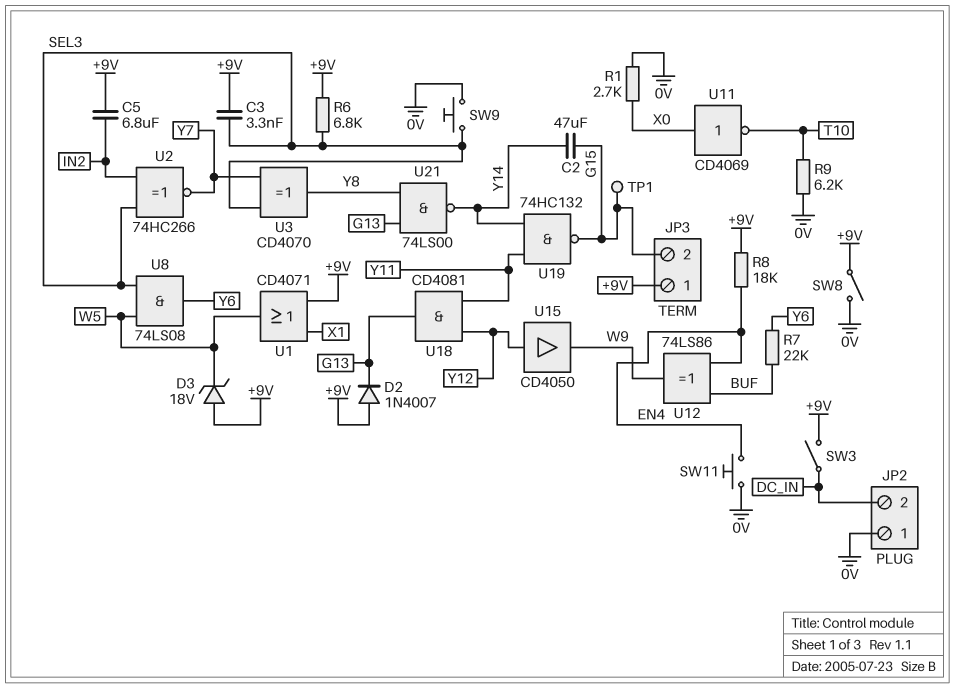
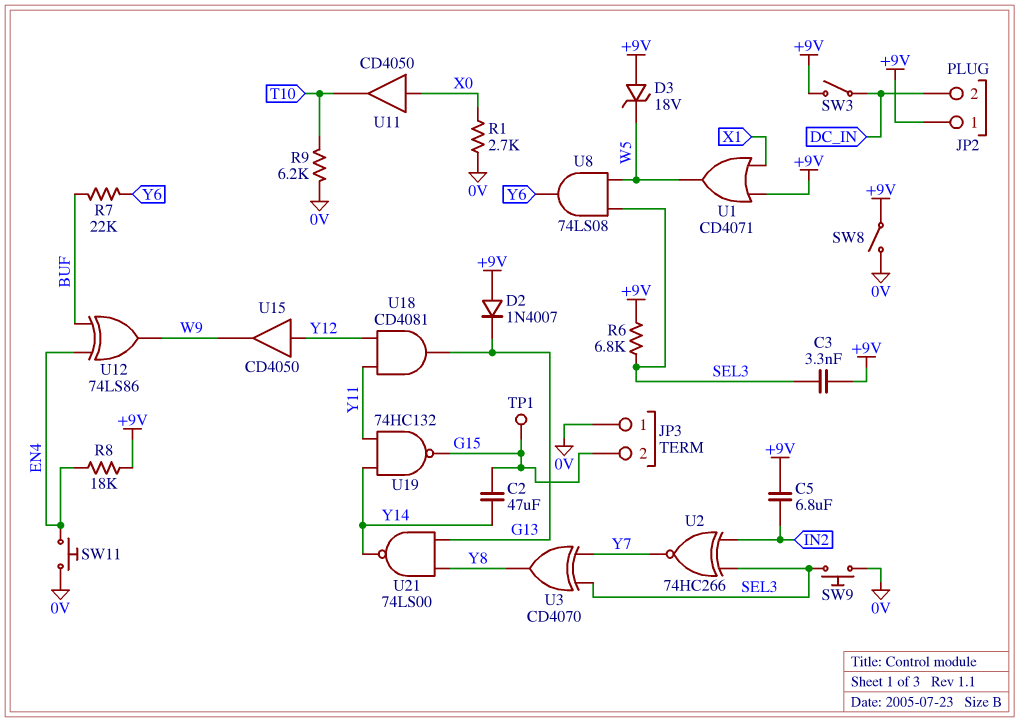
JP2 pin 1: 0V -> +9V
JP3 pin 1: +9V -> 0V
U11: NOT CD4069 (in X0, out T10) -> buffer CD4050 (in X0, out T10)

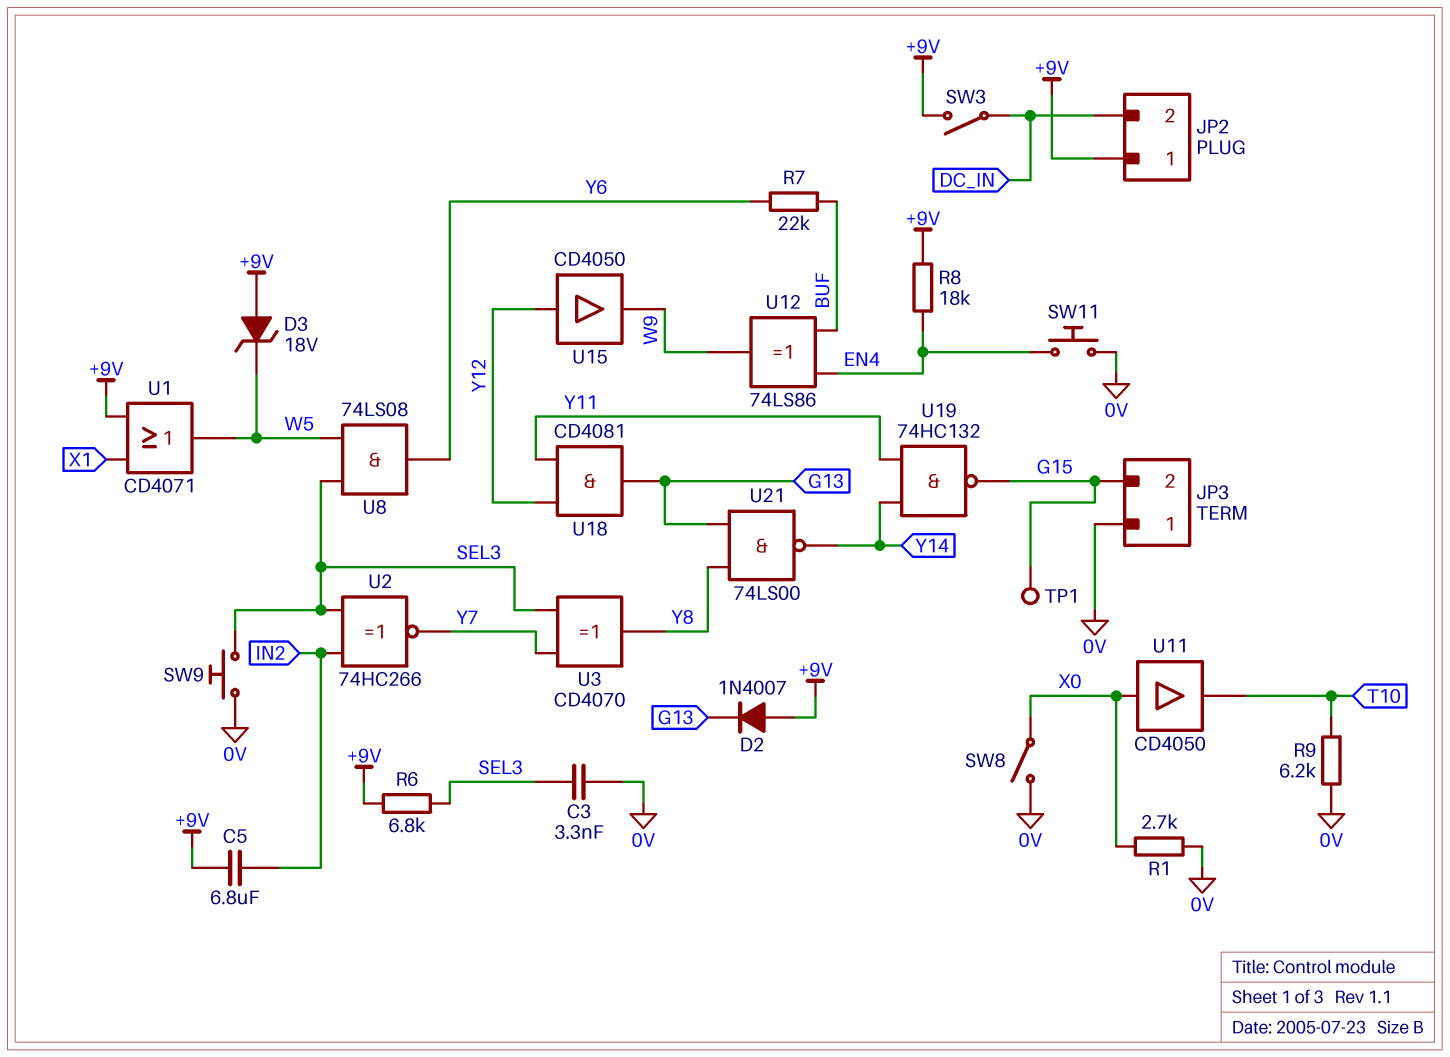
C2: 47uF (G15, Y14) -> none
C3: 3.3nF (+9V, SEL3) -> 3.3nF (0V, SEL3)
SW8: switch (+9V, 0V) -> switch (0V, X0)

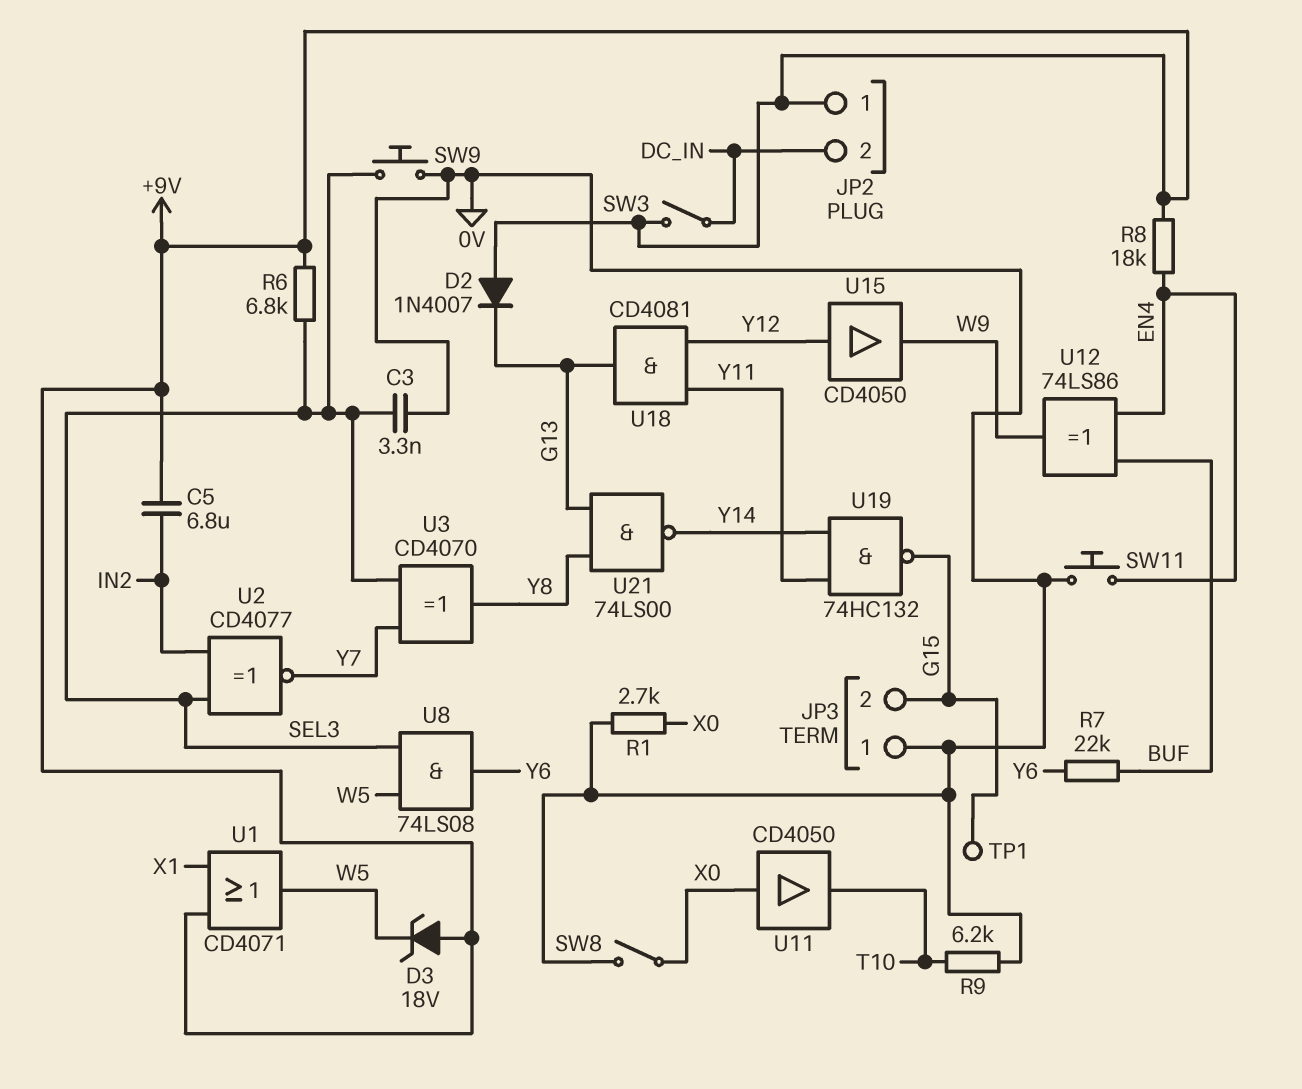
U2: XNOR 74HC266 (in IN2, in SEL3, out Y7) -> XNOR CD4077 (in IN2, in SEL3, out Y7)

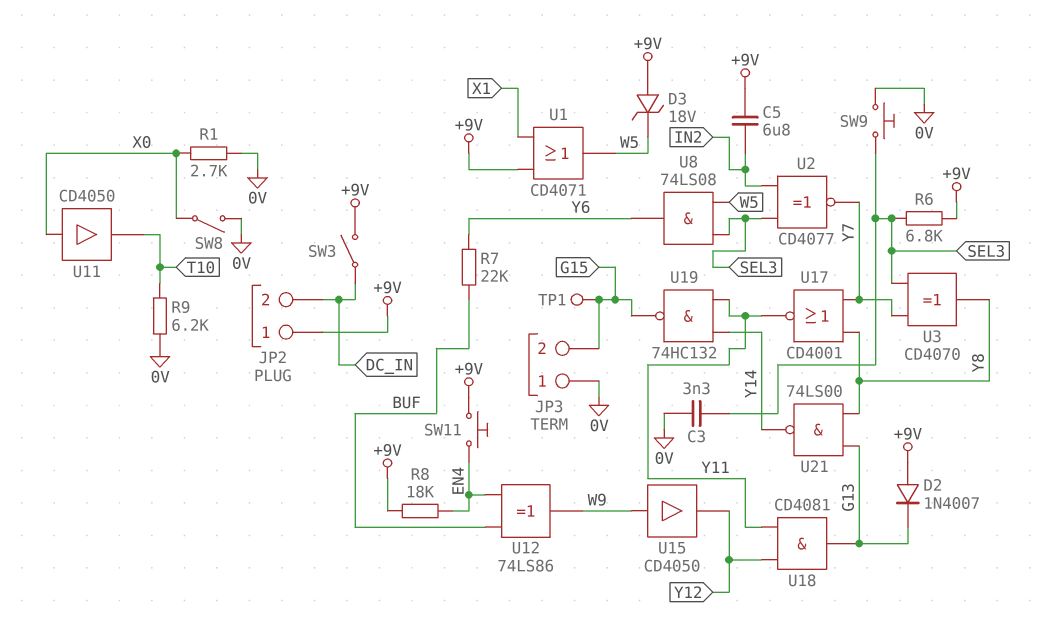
SW11: button (0V, EN4) -> button (+9V, EN4)
U15: buffer CD4050 (in Y12, out W9) -> buffer CD4050 (in W9, out Y12)
U17: none -> NOR CD4001 (in Y7, in Y8, out Y11)

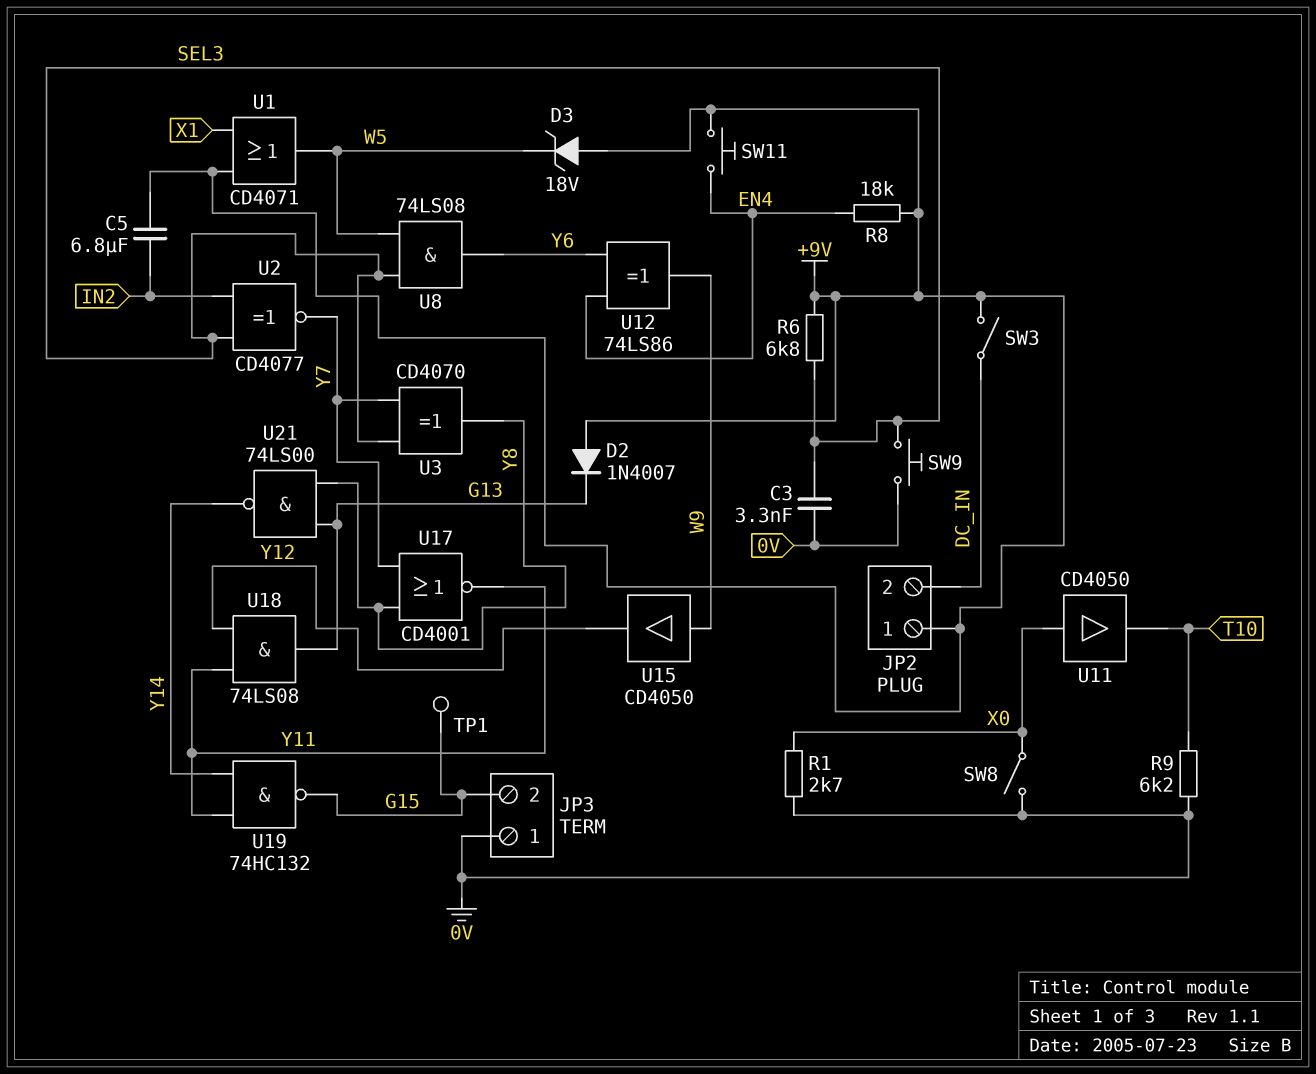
R7: 22k (BUF, Y6) -> none
U12: XOR 74LS86 (in BUF, in EN4, out W9) -> XOR 74LS86 (in EN4, in Y6, out W9)
U18: AND CD4081 (in Y11, in Y12, out G13) -> AND 74LS08 (in Y11, in Y12, out G13)

